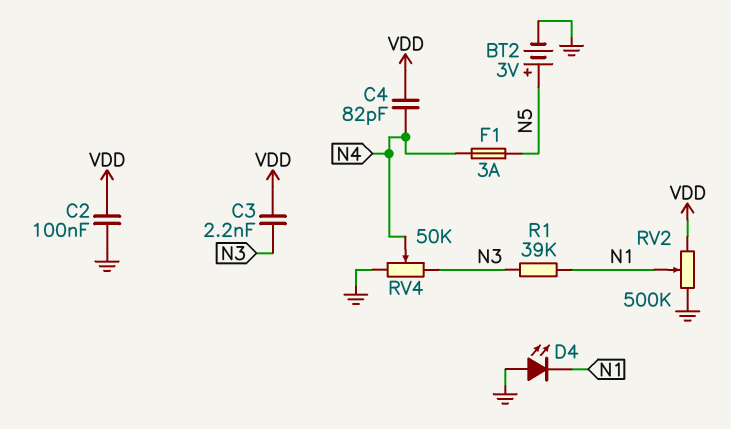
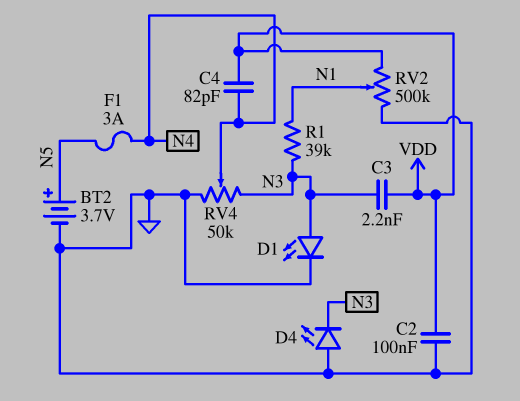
BT2: 3V (plus N5, minus GND) -> 3.7V (plus N5, minus GND)
D1: none -> LED (A N3, K GND)
D4: LED (A GND, K N1) -> LED (A GND, K N3)

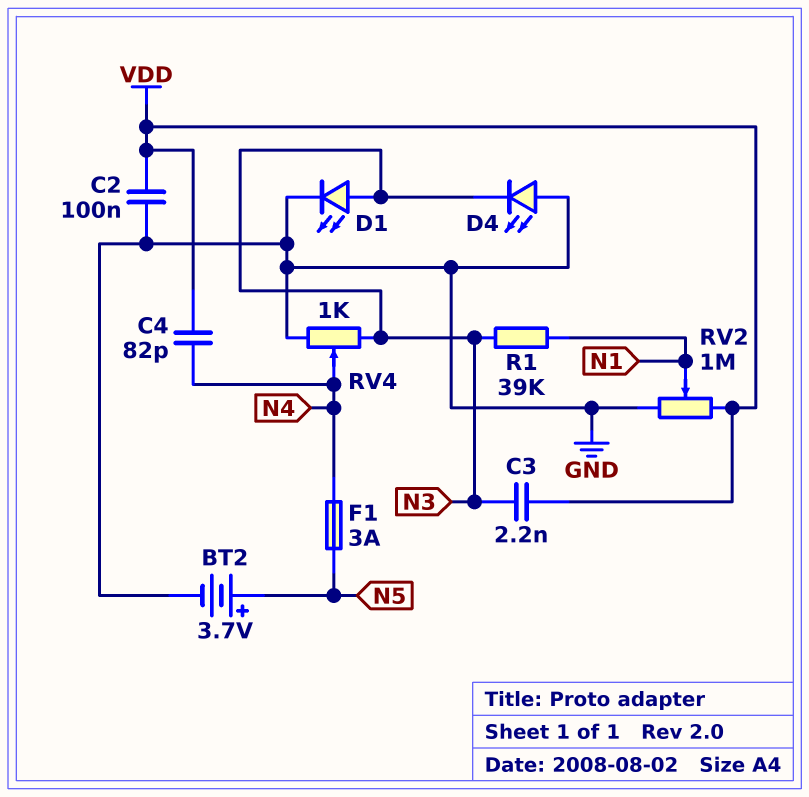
RV2: 500k (GND, VDD, wiper N1) -> 1M (GND, VDD, wiper N1)
RV4: 50k (GND, N3, wiper N4) -> 1k (GND, N3, wiper N4)

